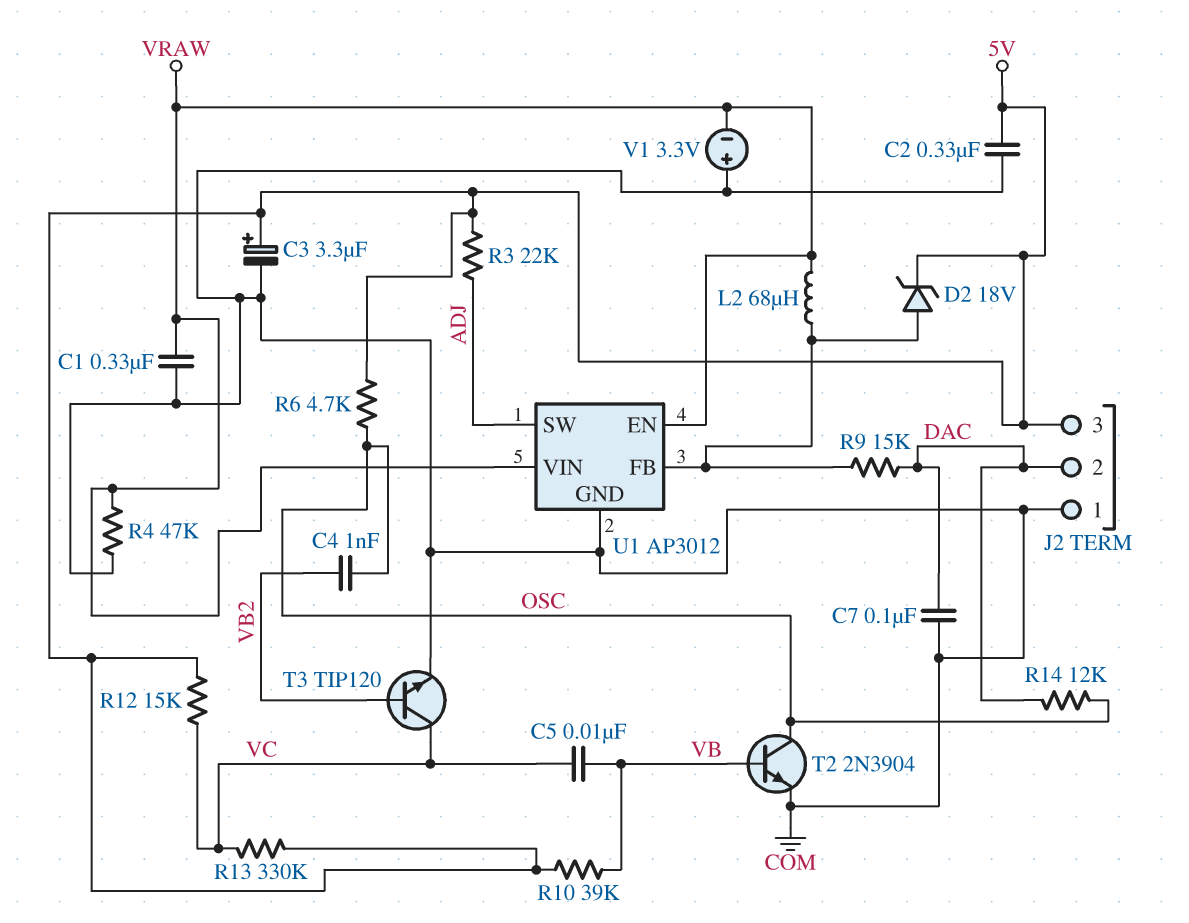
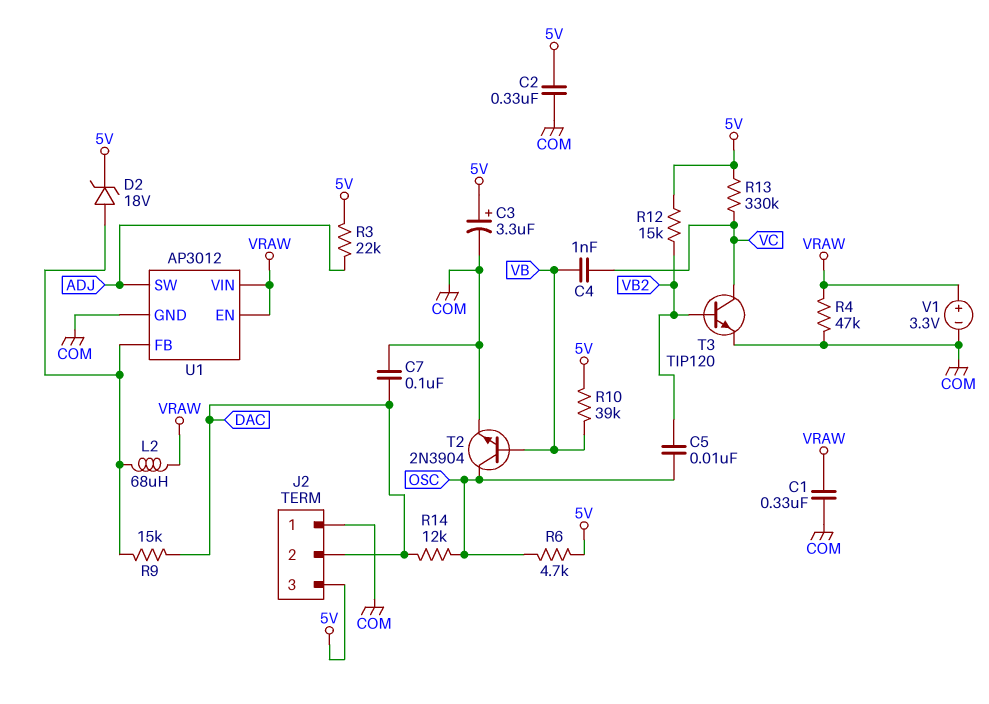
C4: 1nF (OSC, VB2) -> 1nF (VB, VC)
C5: 10nF (VB, VC) -> 10nF (OSC, VB2)
R12: 15k (5V, VC) -> 15k (5V, VB2)
V1: 3.3V (plus COM, minus VRAW) -> 3.3V (plus VRAW, minus COM)

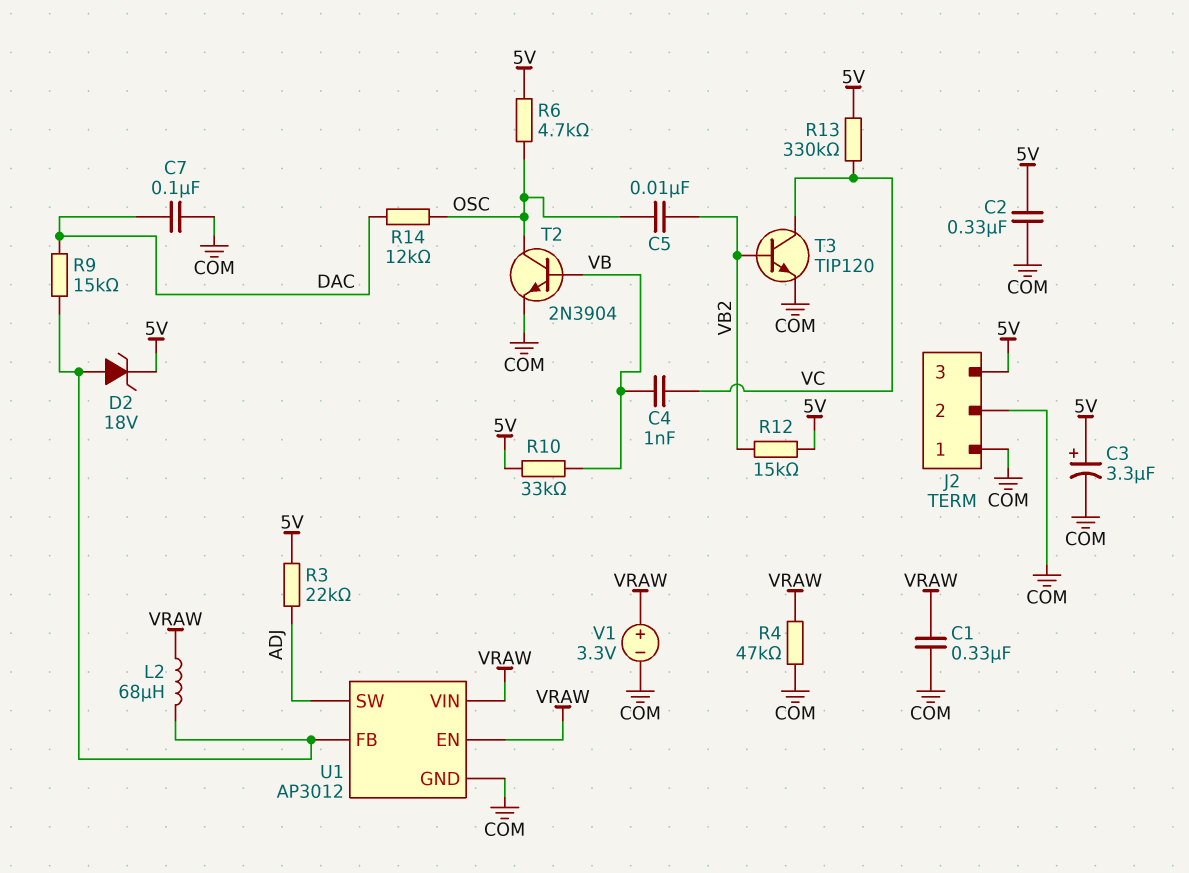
J2 pin 2: DAC -> COM
R10: 39k (5V, VB) -> 33k (5V, VB)

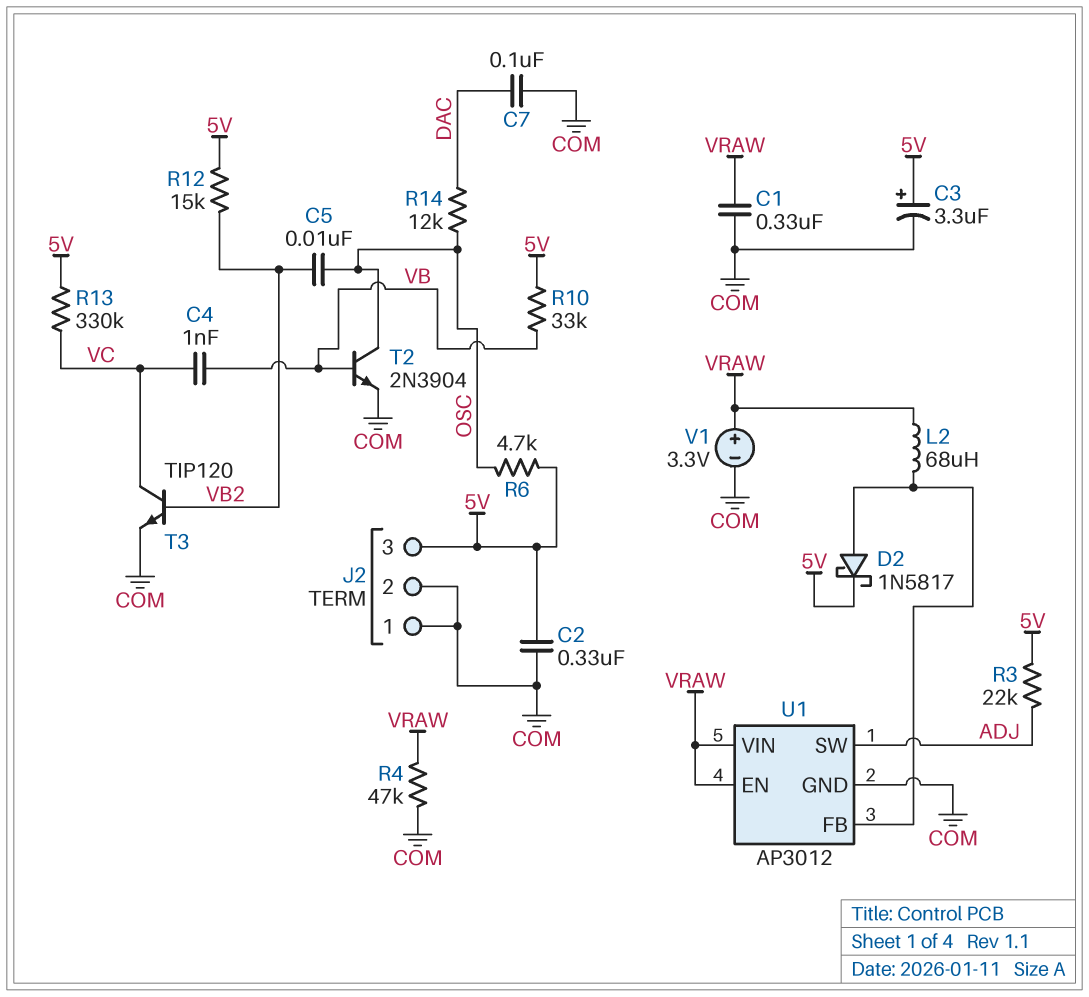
D2: zener 18V (A U1/FB, K 5V) -> schottky 1N5817 (A U1/FB, K 5V)
R9: 15k (DAC, U1/FB) -> none

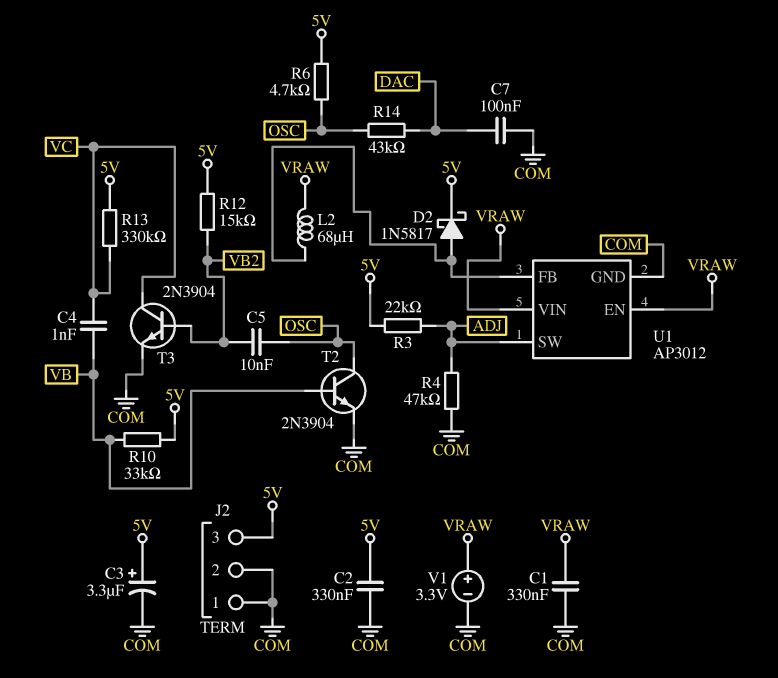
R4: 47k (COM, VRAW) -> 47k (ADJ, COM)
R14: 12k (DAC, OSC) -> 43k (DAC, OSC)
T3: NPN TIP120 (B VB2, C VC, E COM) -> NPN 2N3904 (B VB2, C VC, E COM)

